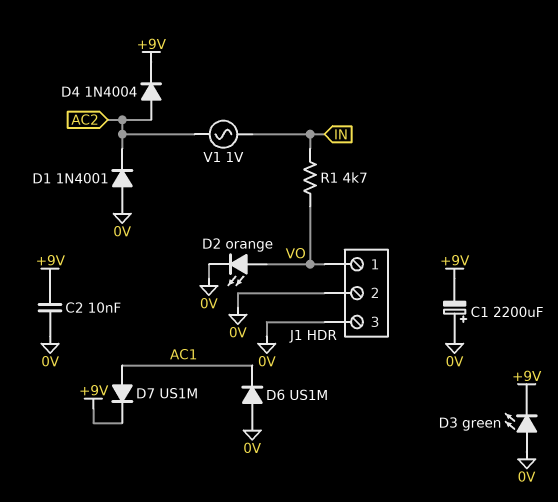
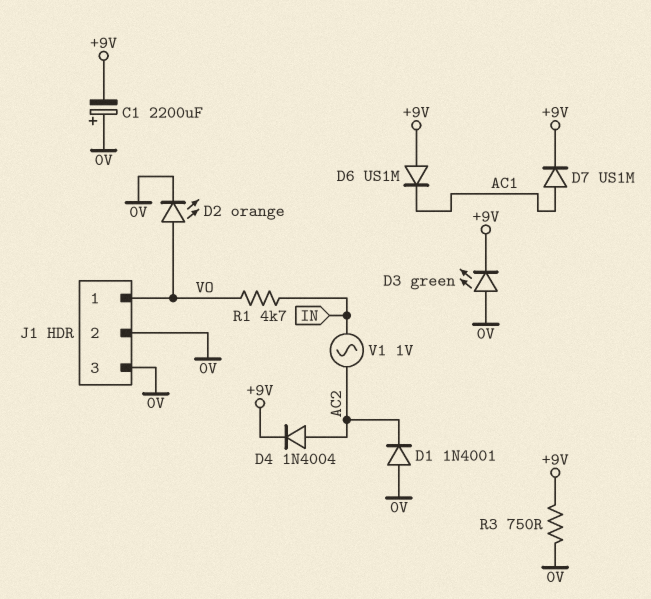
C2: 10nF (+9V, 0V) -> none
D6: diode US1M (A 0V, K AC1) -> diode US1M (A +9V, K AC1)
R3: none -> 750 (+9V, 0V)

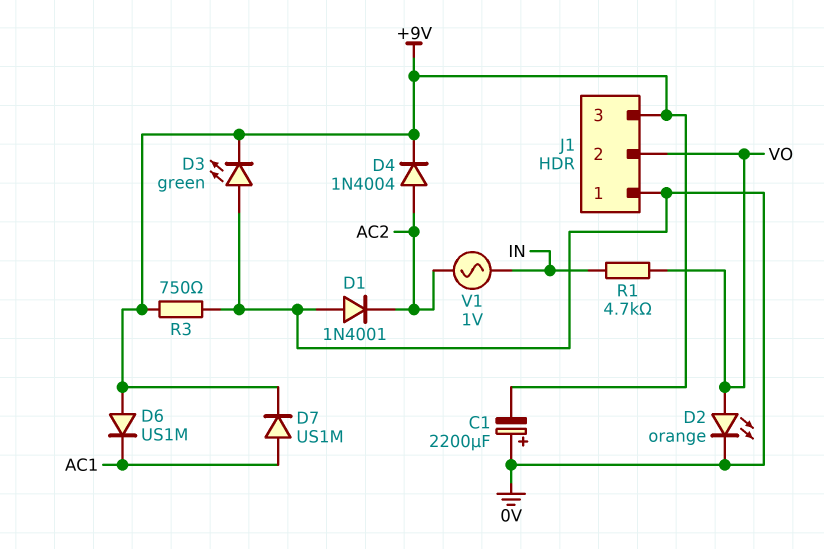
J1 pin 1: VO -> 0V
J1 pin 2: 0V -> VO
J1 pin 3: 0V -> +9V

